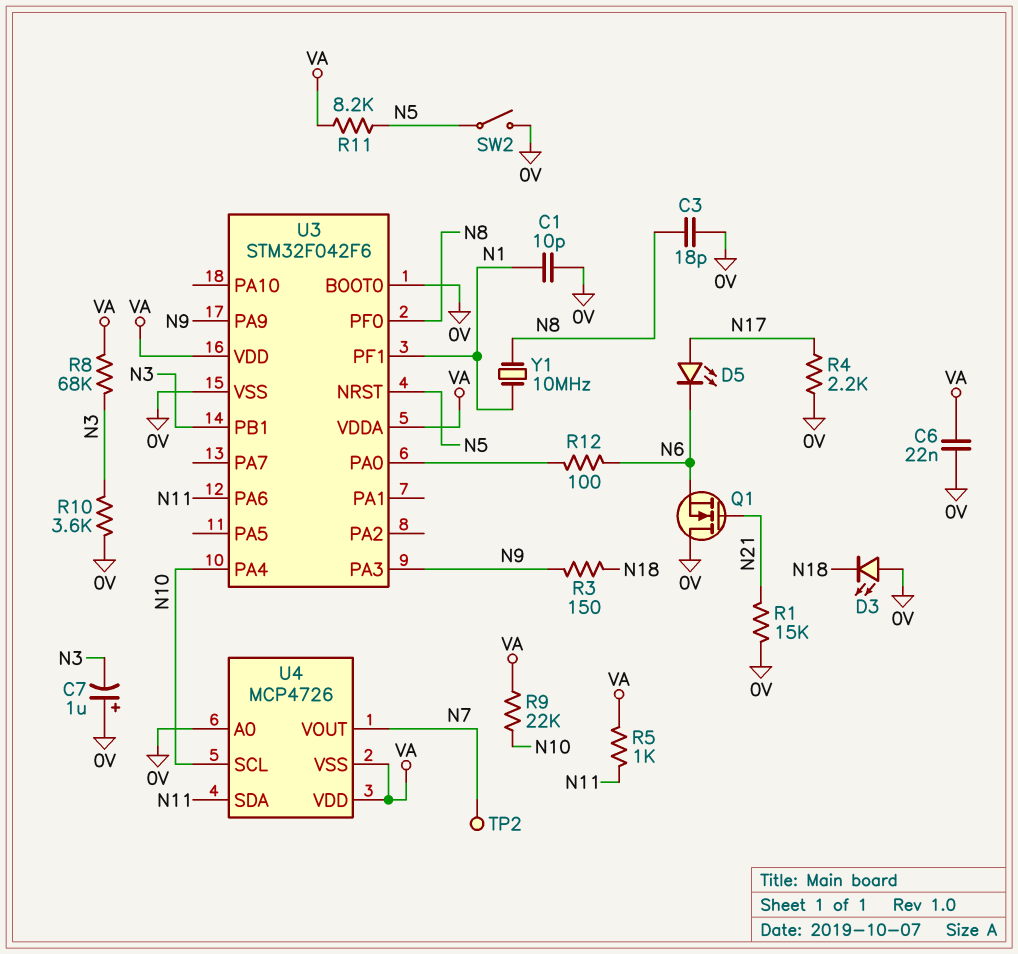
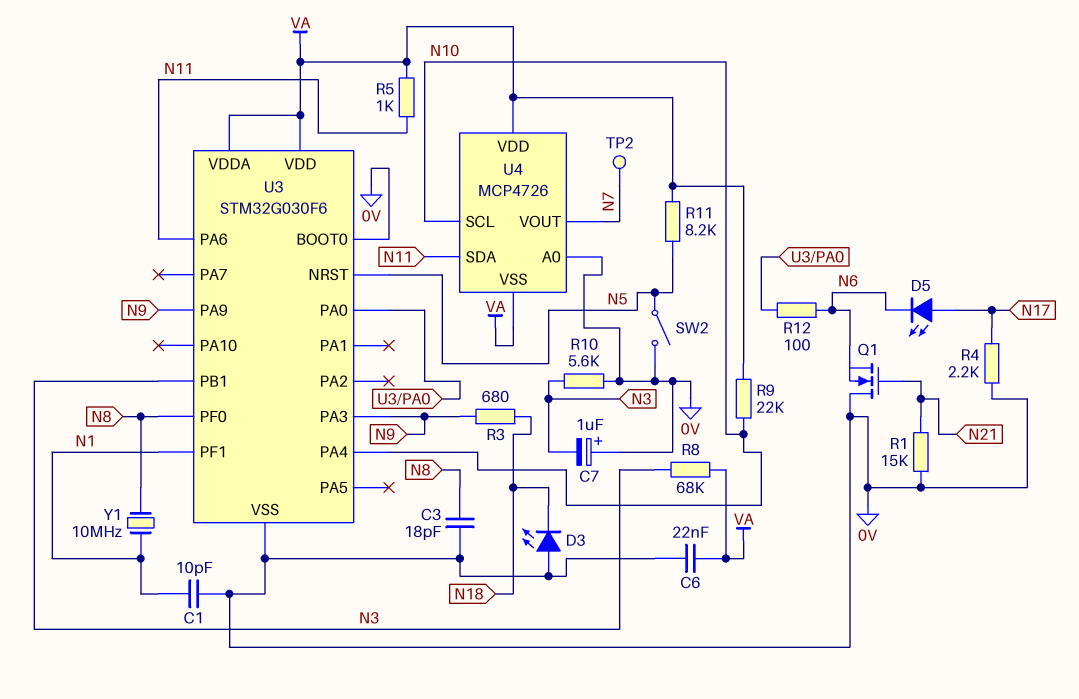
R3: 150 (N9, N18) -> 680 (N9, N18)
R10: 3.6k (0V, N3) -> 5.6k (0V, N3)
U3: STM32F042F6 -> STM32G030F6

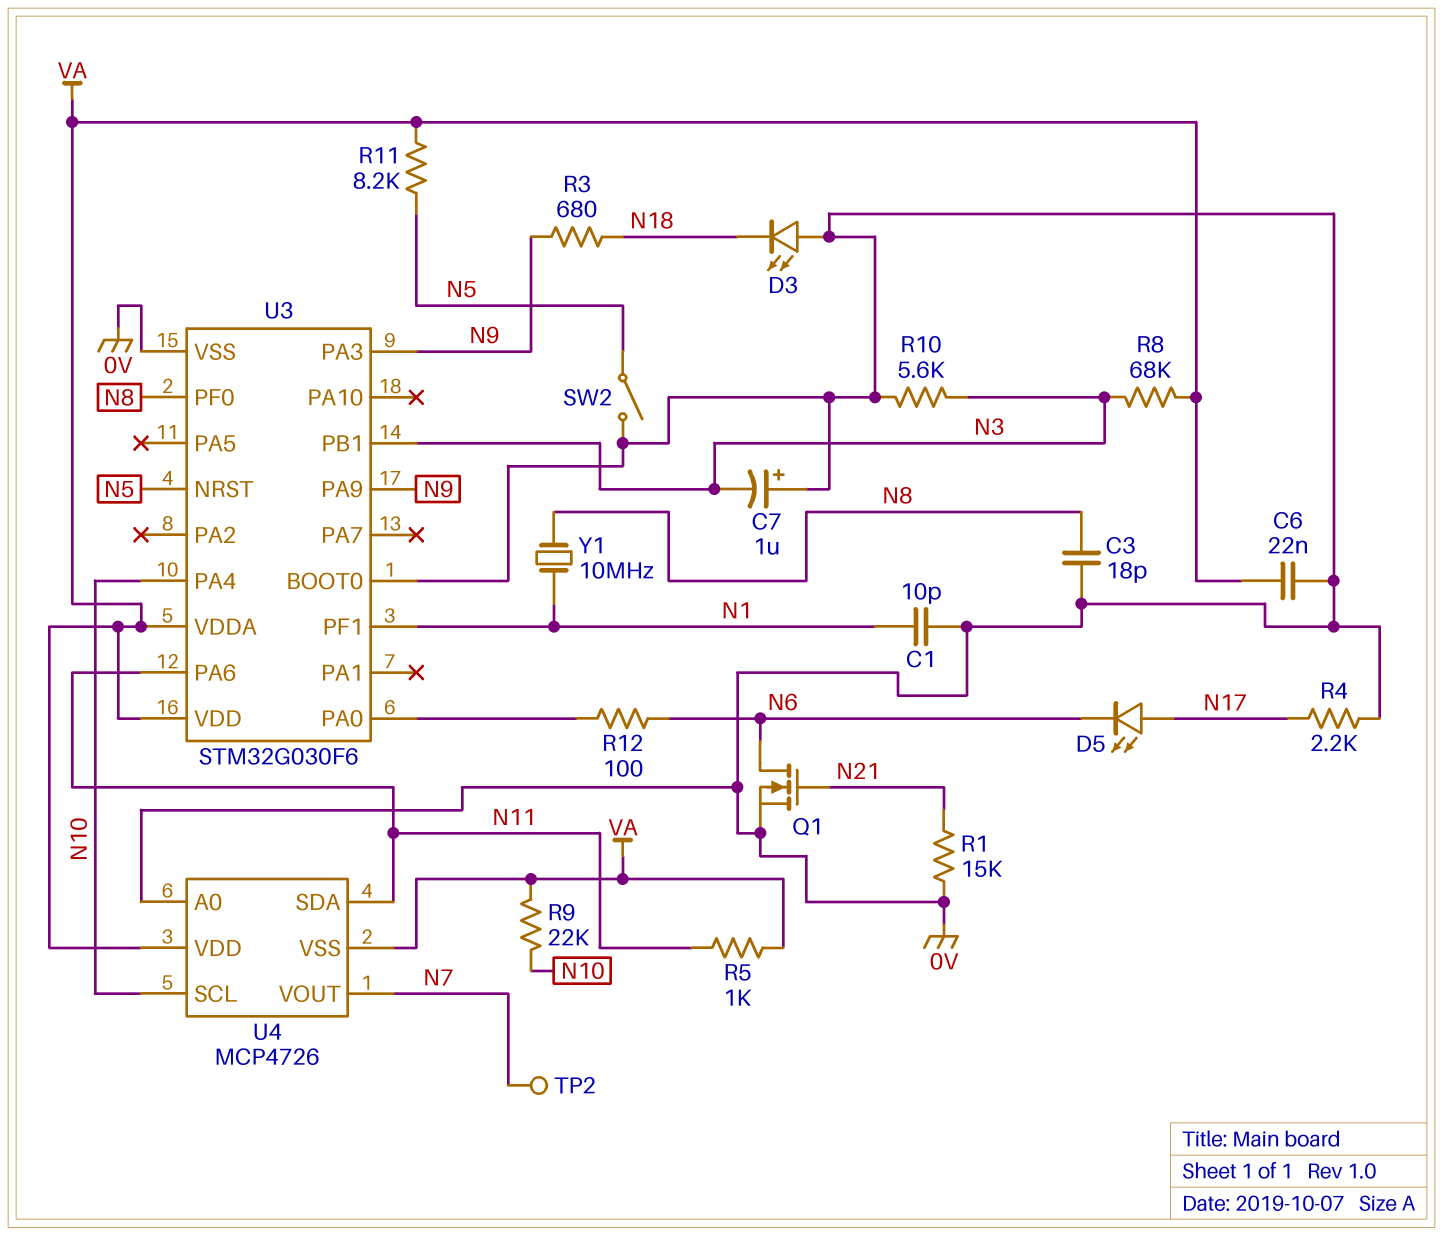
Q1: NMOS (G N21, D 0V, S N6) -> NMOS (G N21, D N6, S 0V)

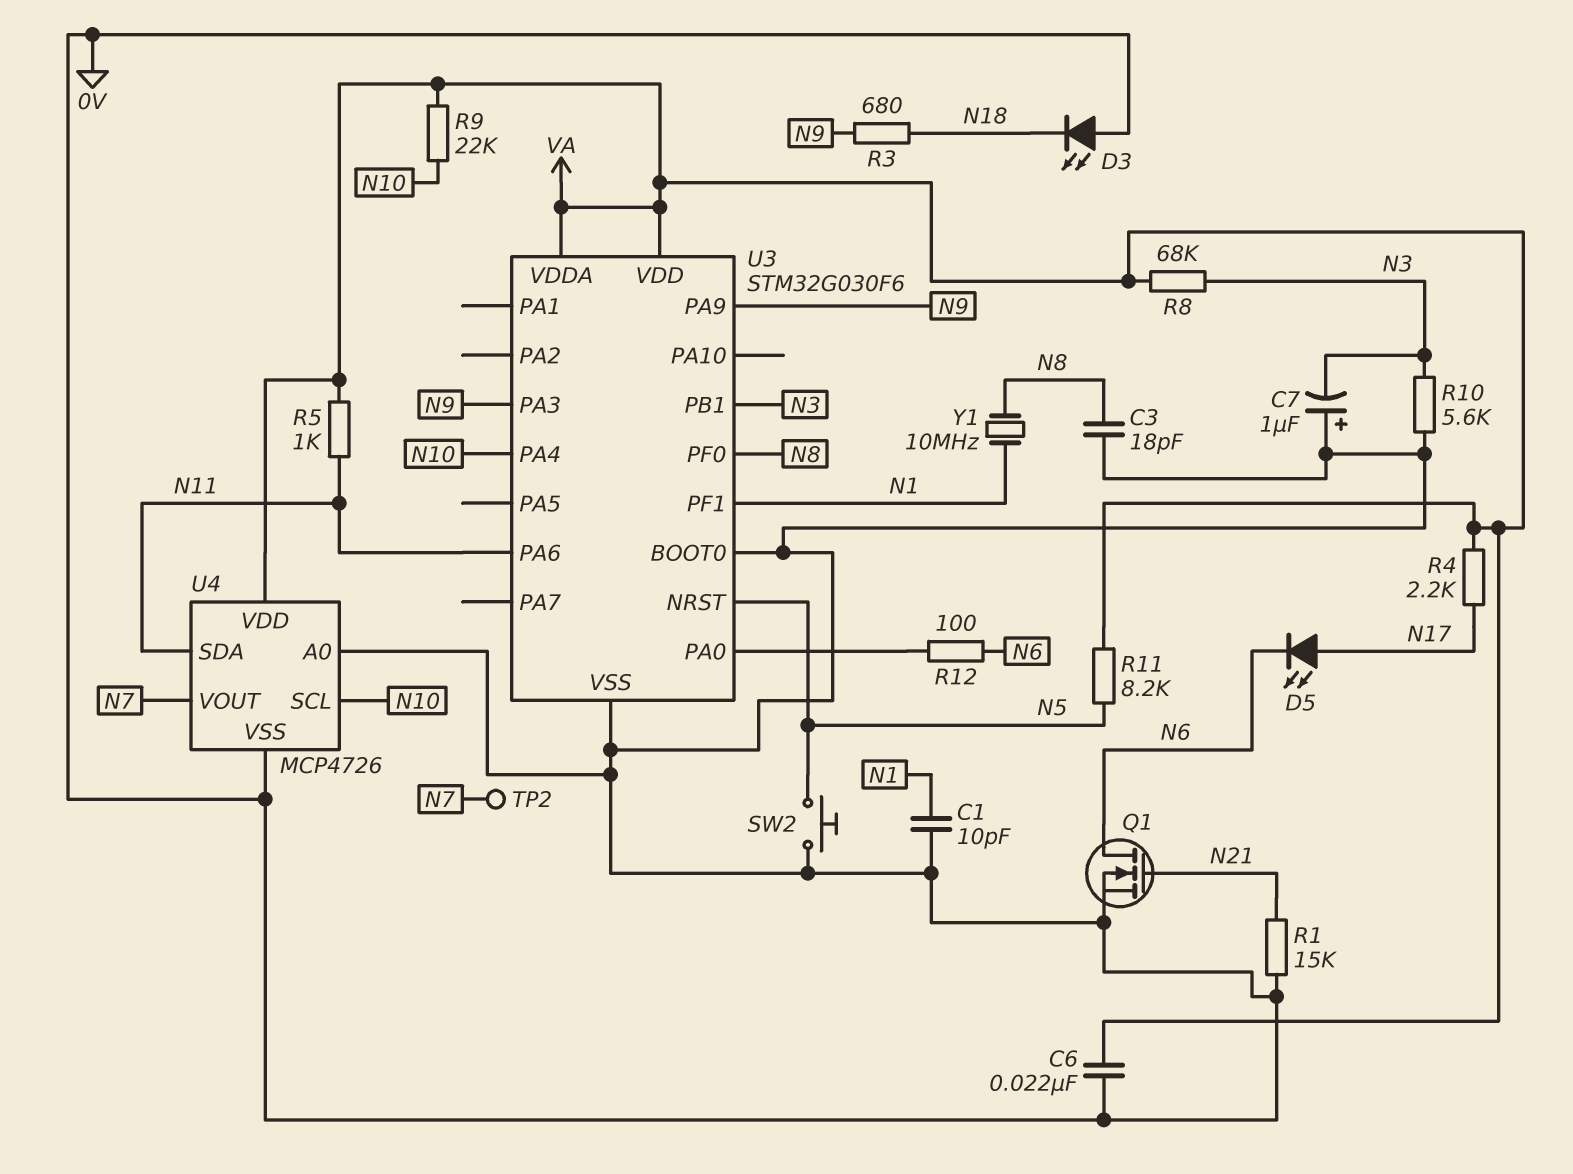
R4: 2.2k (0V, N17) -> 2.2k (N17, VA)
SW2: switch (0V, N5) -> button (0V, N5)
U4 pin VSS: VA -> 0V

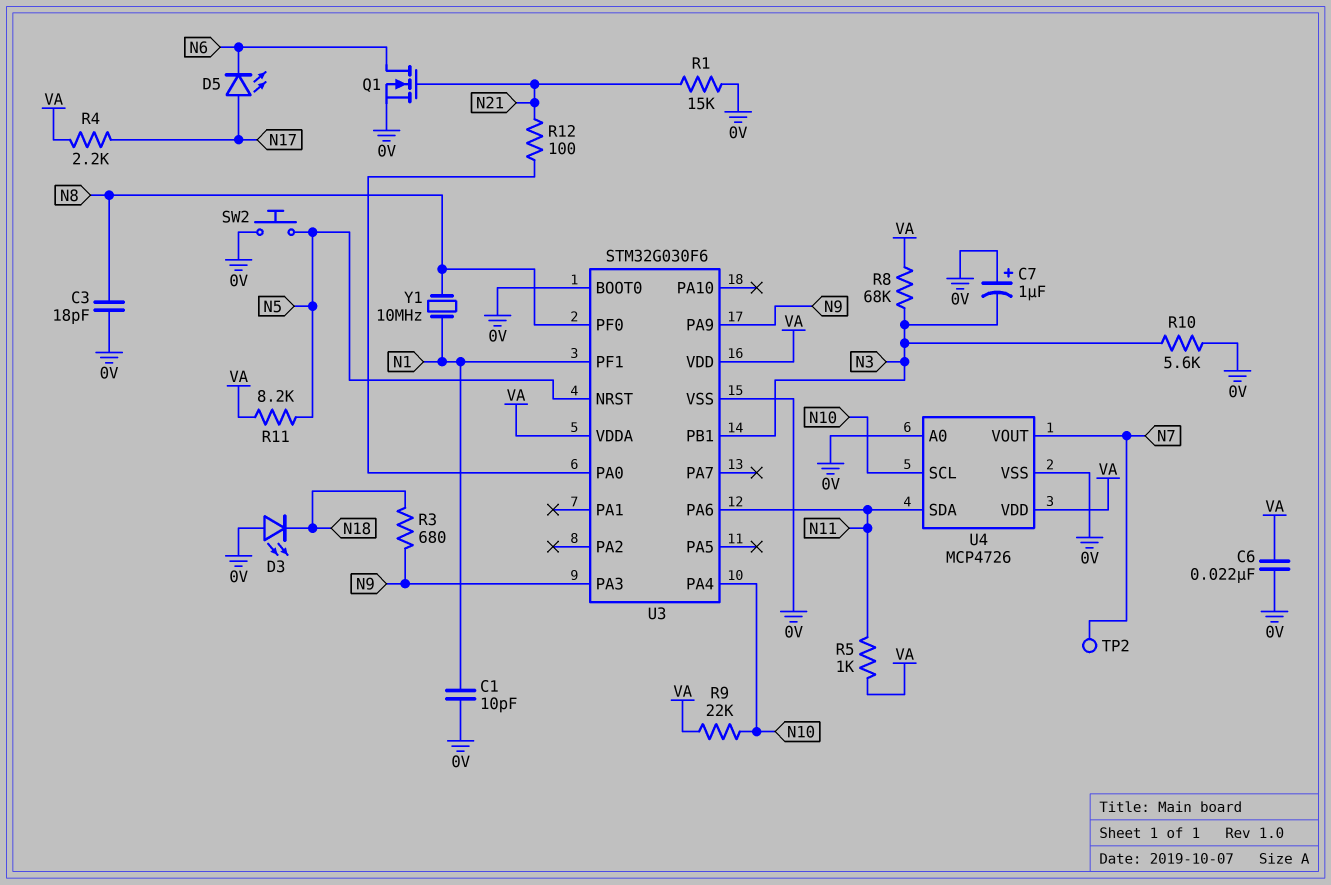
R12: 100 (N6, U3/PA0) -> 100 (N21, U3/PA0)

